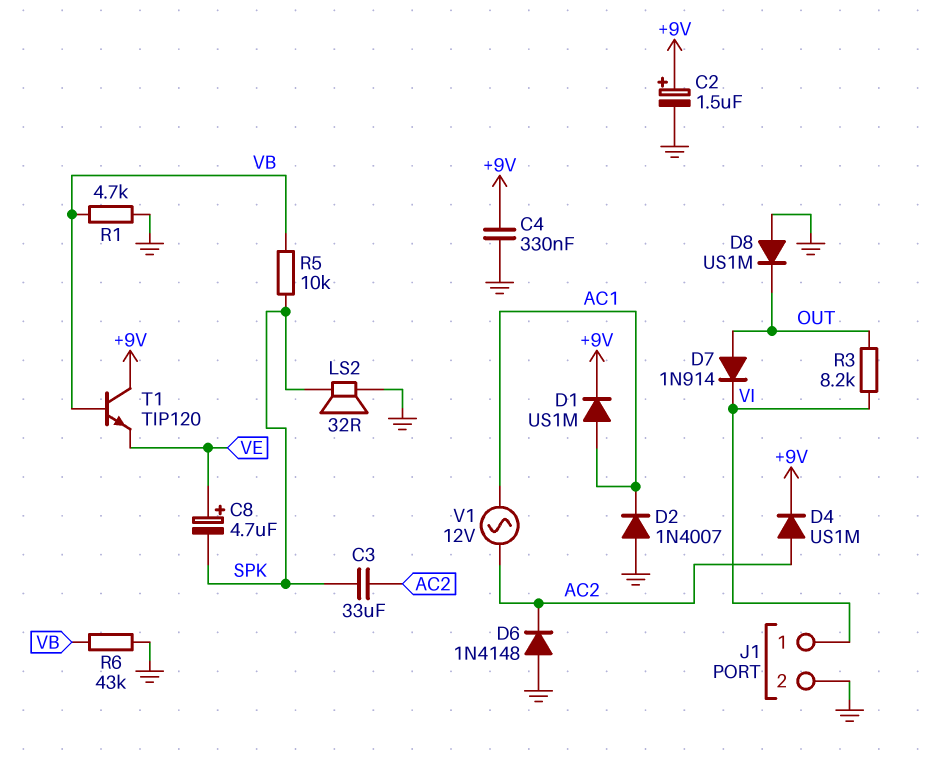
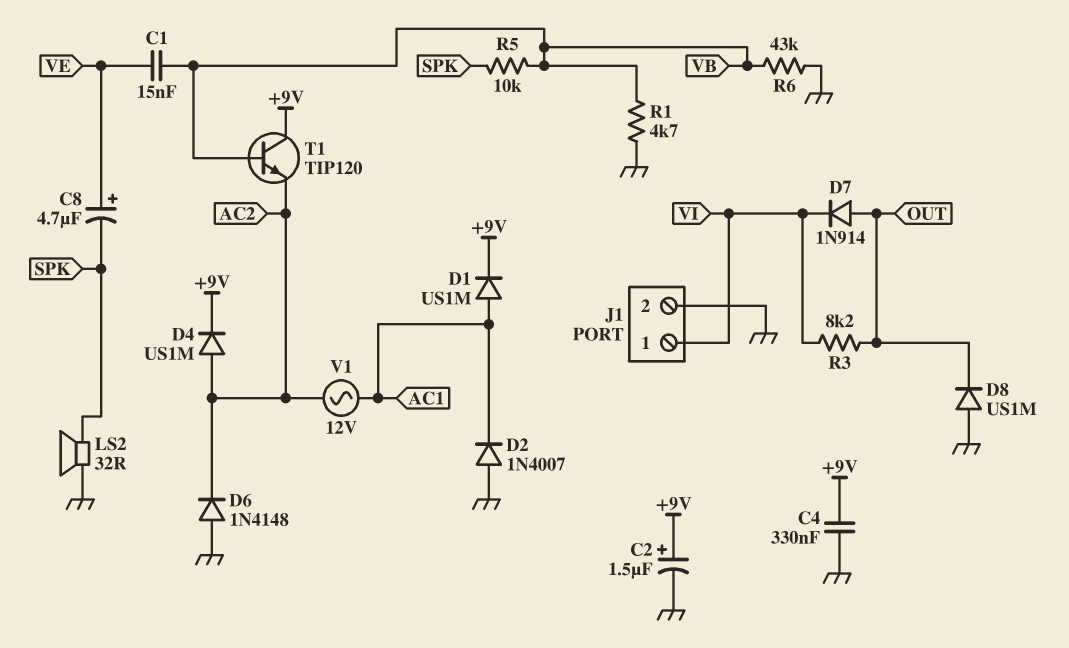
C1: none -> 15nF (VB, VE)
C3: 33uF (AC2, SPK) -> none
T1: NPN TIP120 (B VB, C +9V, E VE) -> NPN TIP120 (B VB, C +9V, E AC2)

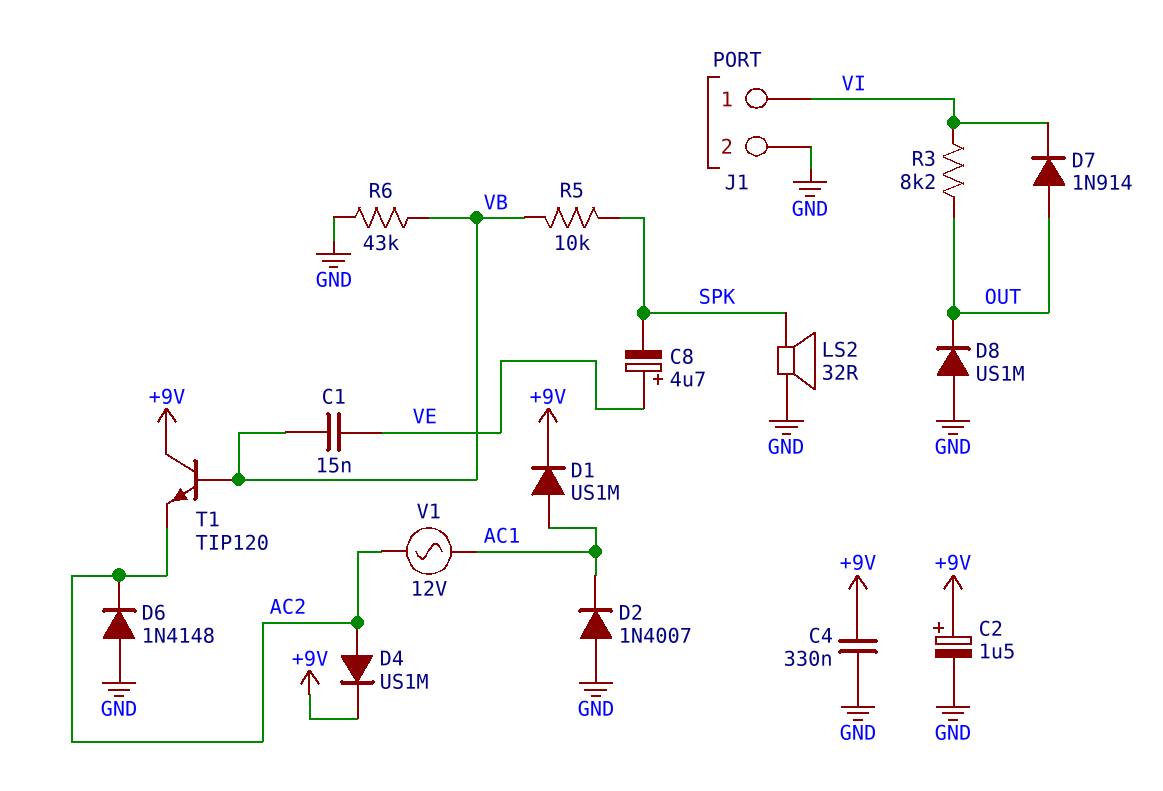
R1: 4.7k (GND, VB) -> none

